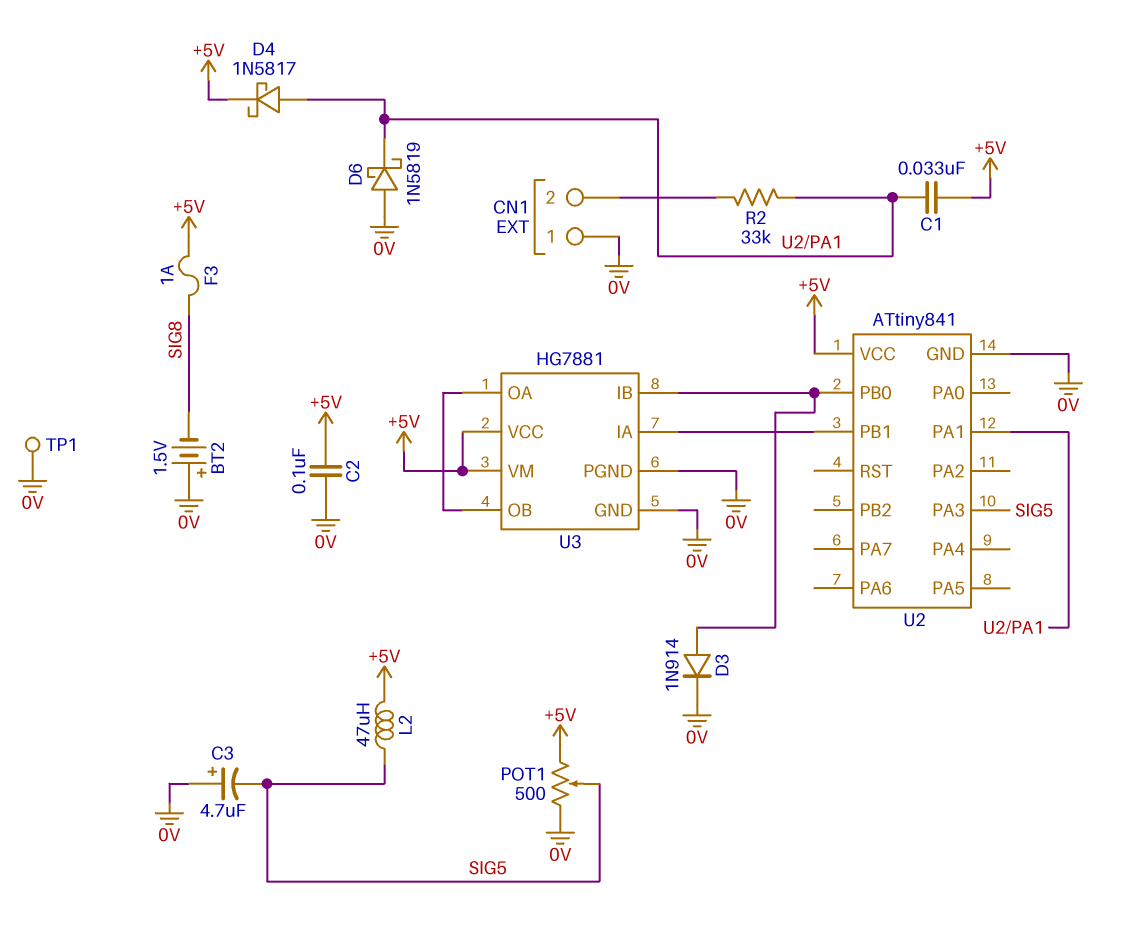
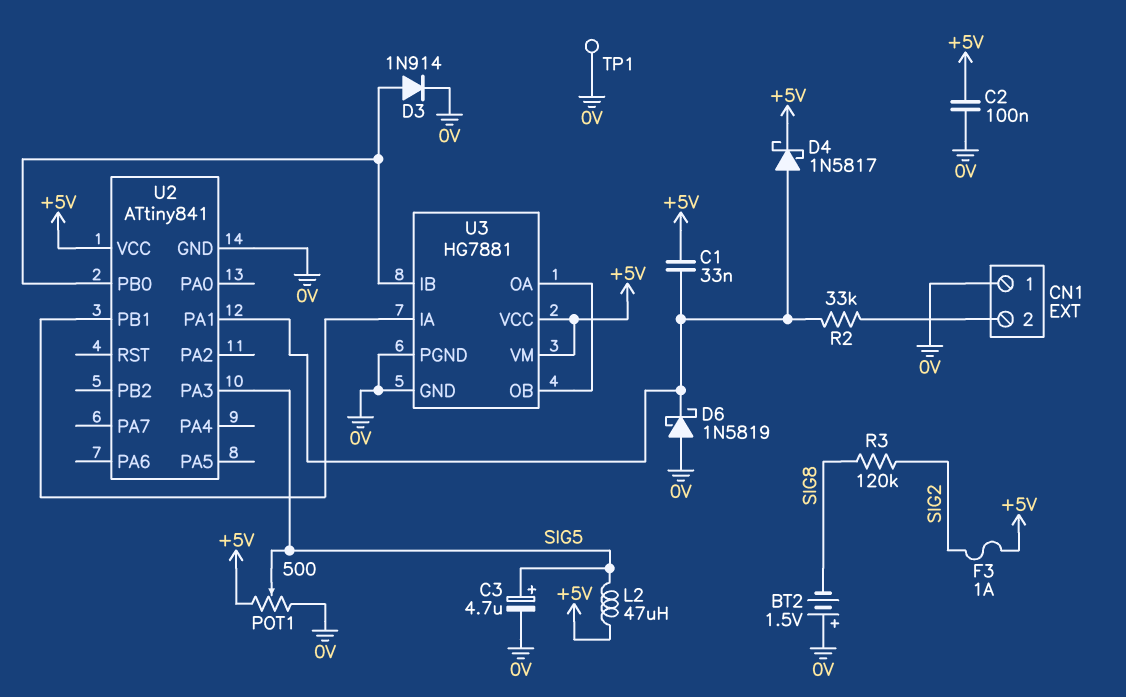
C3: 4.7uF (plus 0V, minus SIG5) -> 4.7uF (plus SIG5, minus 0V)
F3: 1A (+5V, SIG8) -> 1A (+5V, SIG2)
R3: none -> 120k (SIG2, SIG8)

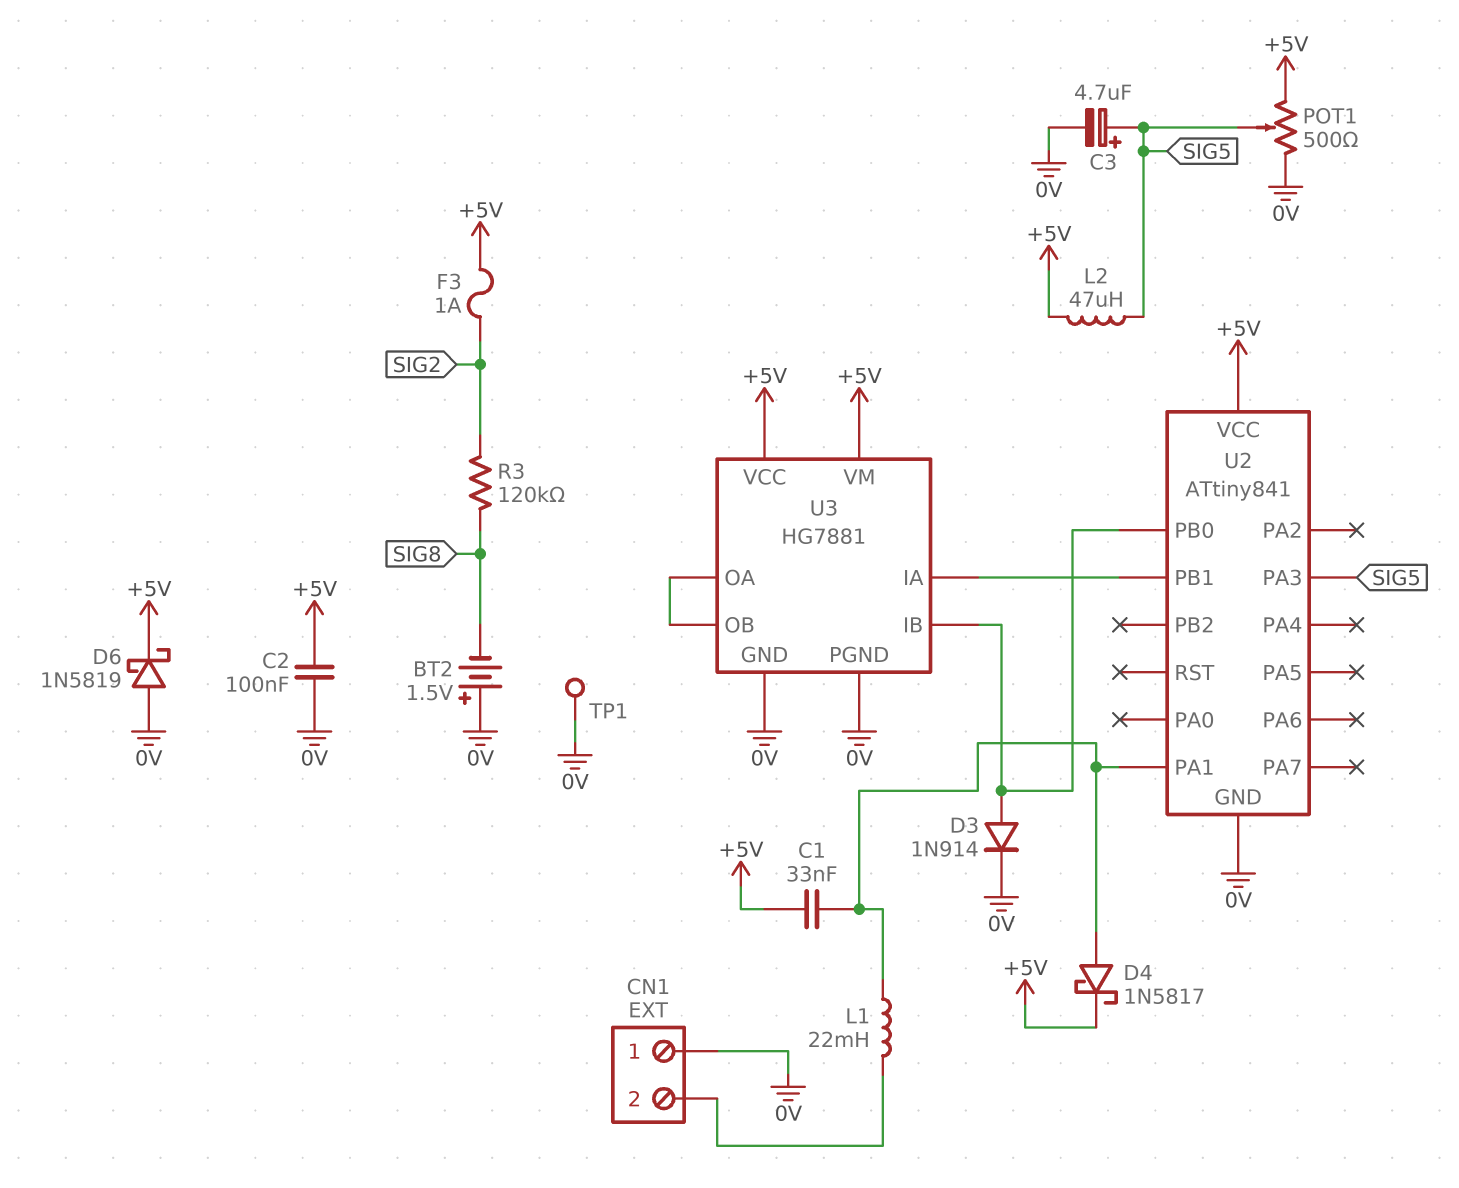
D6: schottky 1N5819 (A 0V, K U2/PA1) -> schottky 1N5819 (A 0V, K +5V)
L1: none -> 22mH (CN1/2, U2/PA1)
R2: 33k (CN1/2, U2/PA1) -> none

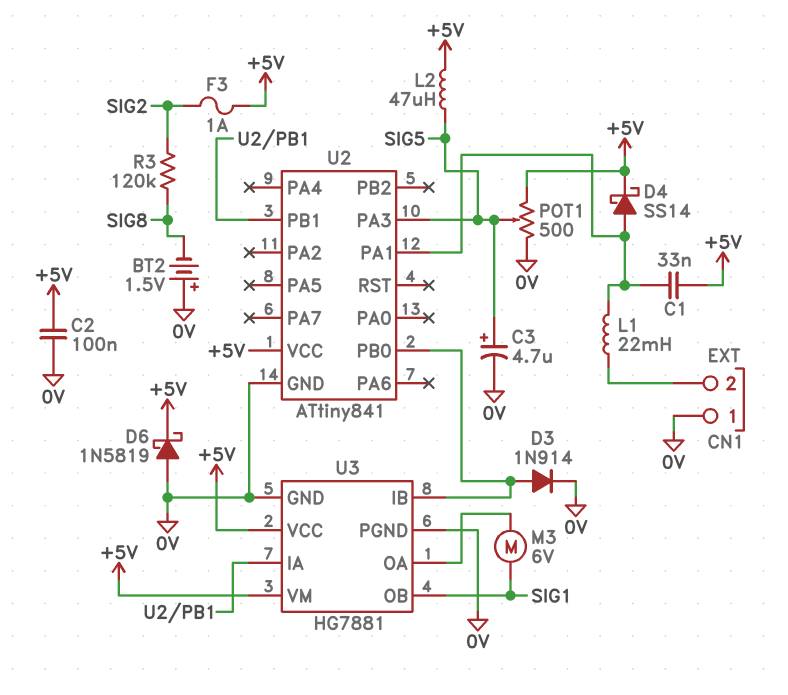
D4: schottky 1N5817 (A U2/PA1, K +5V) -> schottky SS14 (A U2/PA1, K +5V)
M3: none -> motor 6V (SIG1, U3/OA)
TP1: test point (0V) -> none
U3 pin OB: U3/OA -> SIG1

